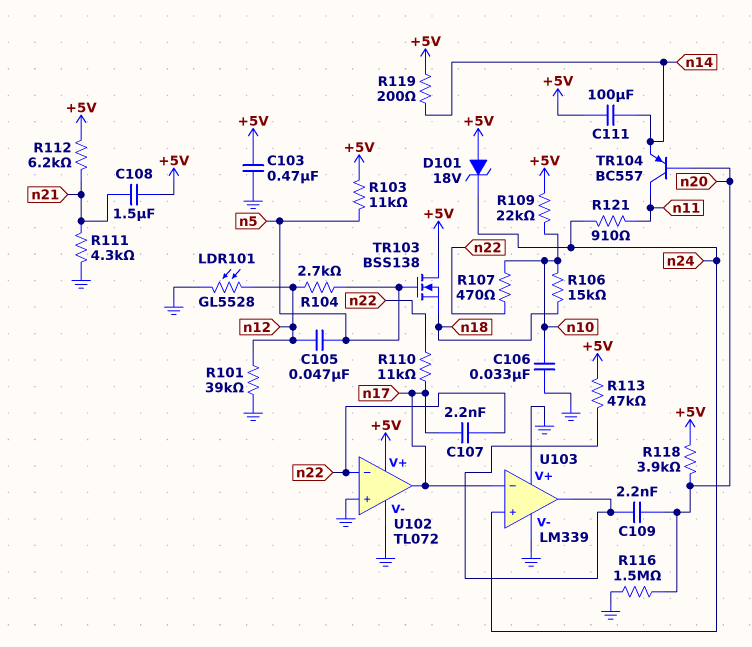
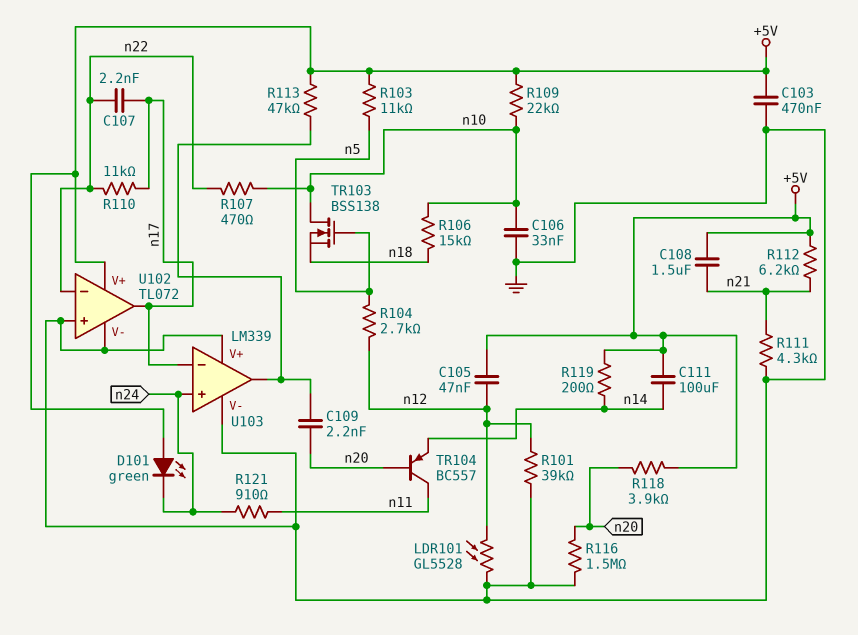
C105: 47nF (n5, n12) -> 47nF (+5V, n12)
D101: zener 18V (A +5V, K n24) -> LED green (A +5V, K n24)
TR103: NMOS BSS138 (G n5, D +5V, S n18) -> NMOS BSS138 (G n5, D n10, S n18)

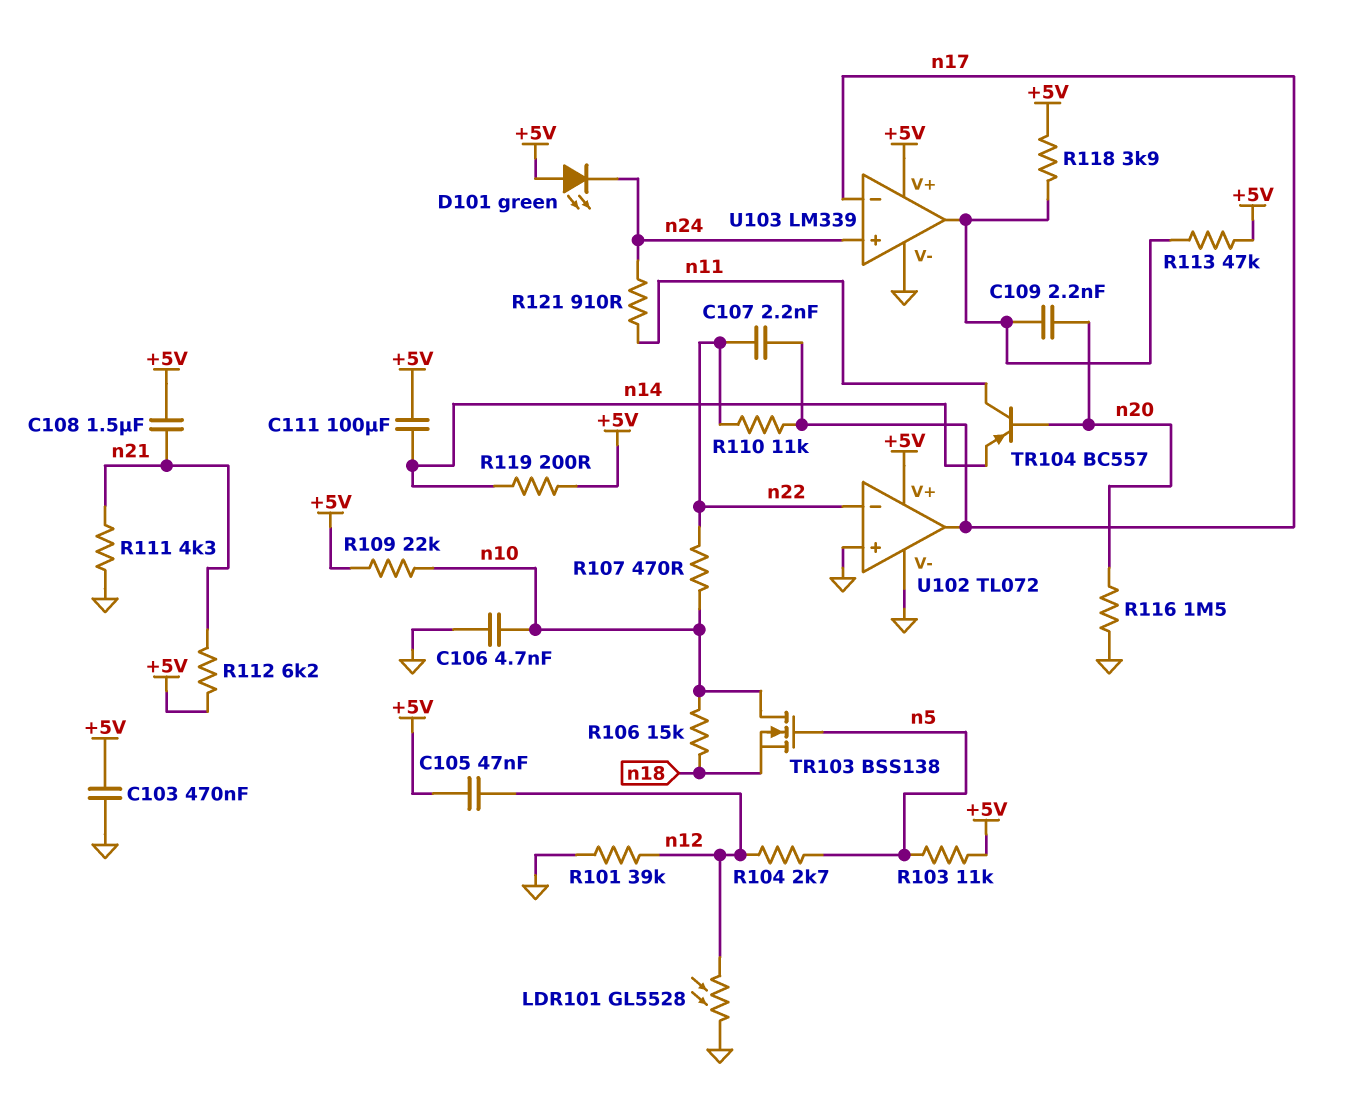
C106: 33nF (GND, n10) -> 4.7nF (GND, n10)
R118: 3.9k (+5V, n20) -> 3.9k (+5V, U103/out)
U103 pin V+: GND -> +5V

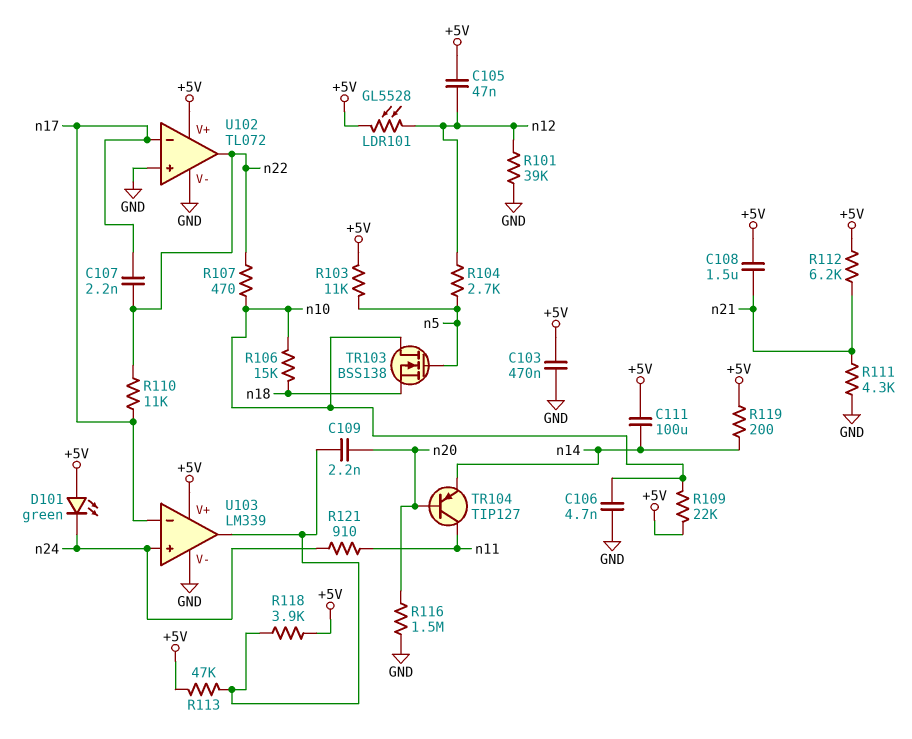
LDR101: GL5528 (GND, n12) -> GL5528 (+5V, n12)
TR104: PNP BC557 (B n20, C n11, E n14) -> PNP TIP127 (B n20, C n11, E n14)
U102 pin in-: n22 -> n17
U102 pin out: n17 -> n22

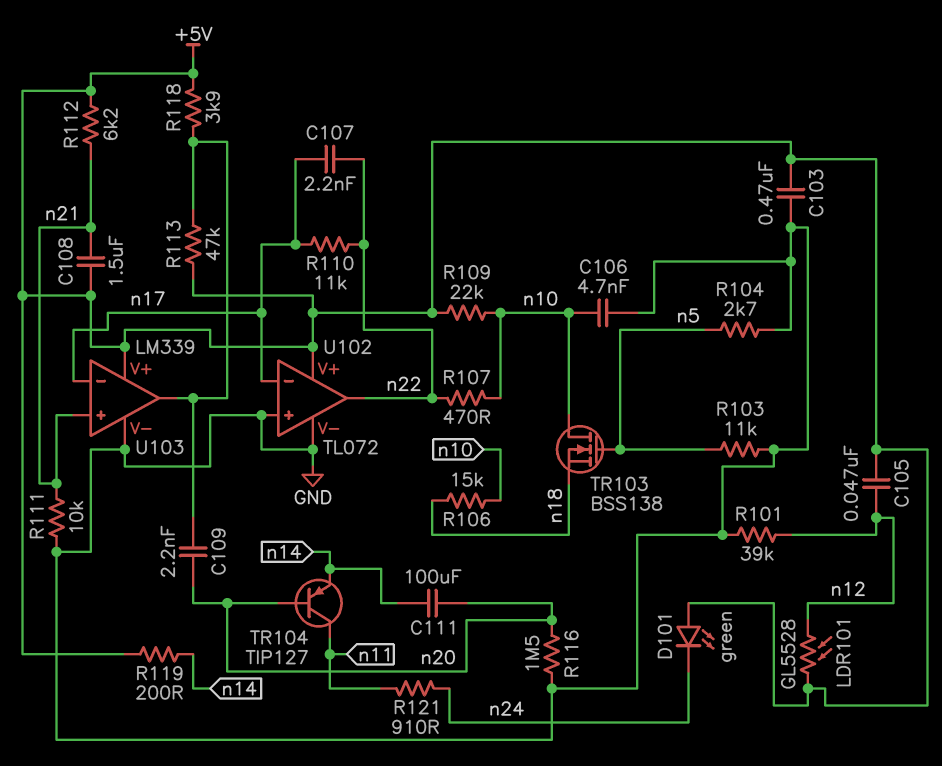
C111: 100uF (+5V, n14) -> 100uF (n14, n20)
R103: 11k (+5V, n5) -> 11k (GND, n5)
R104: 2.7k (n5, n12) -> 2.7k (GND, n5)
R111: 4.3k (GND, n21) -> 10k (GND, n21)
U103 pin in+: n24 -> n21

